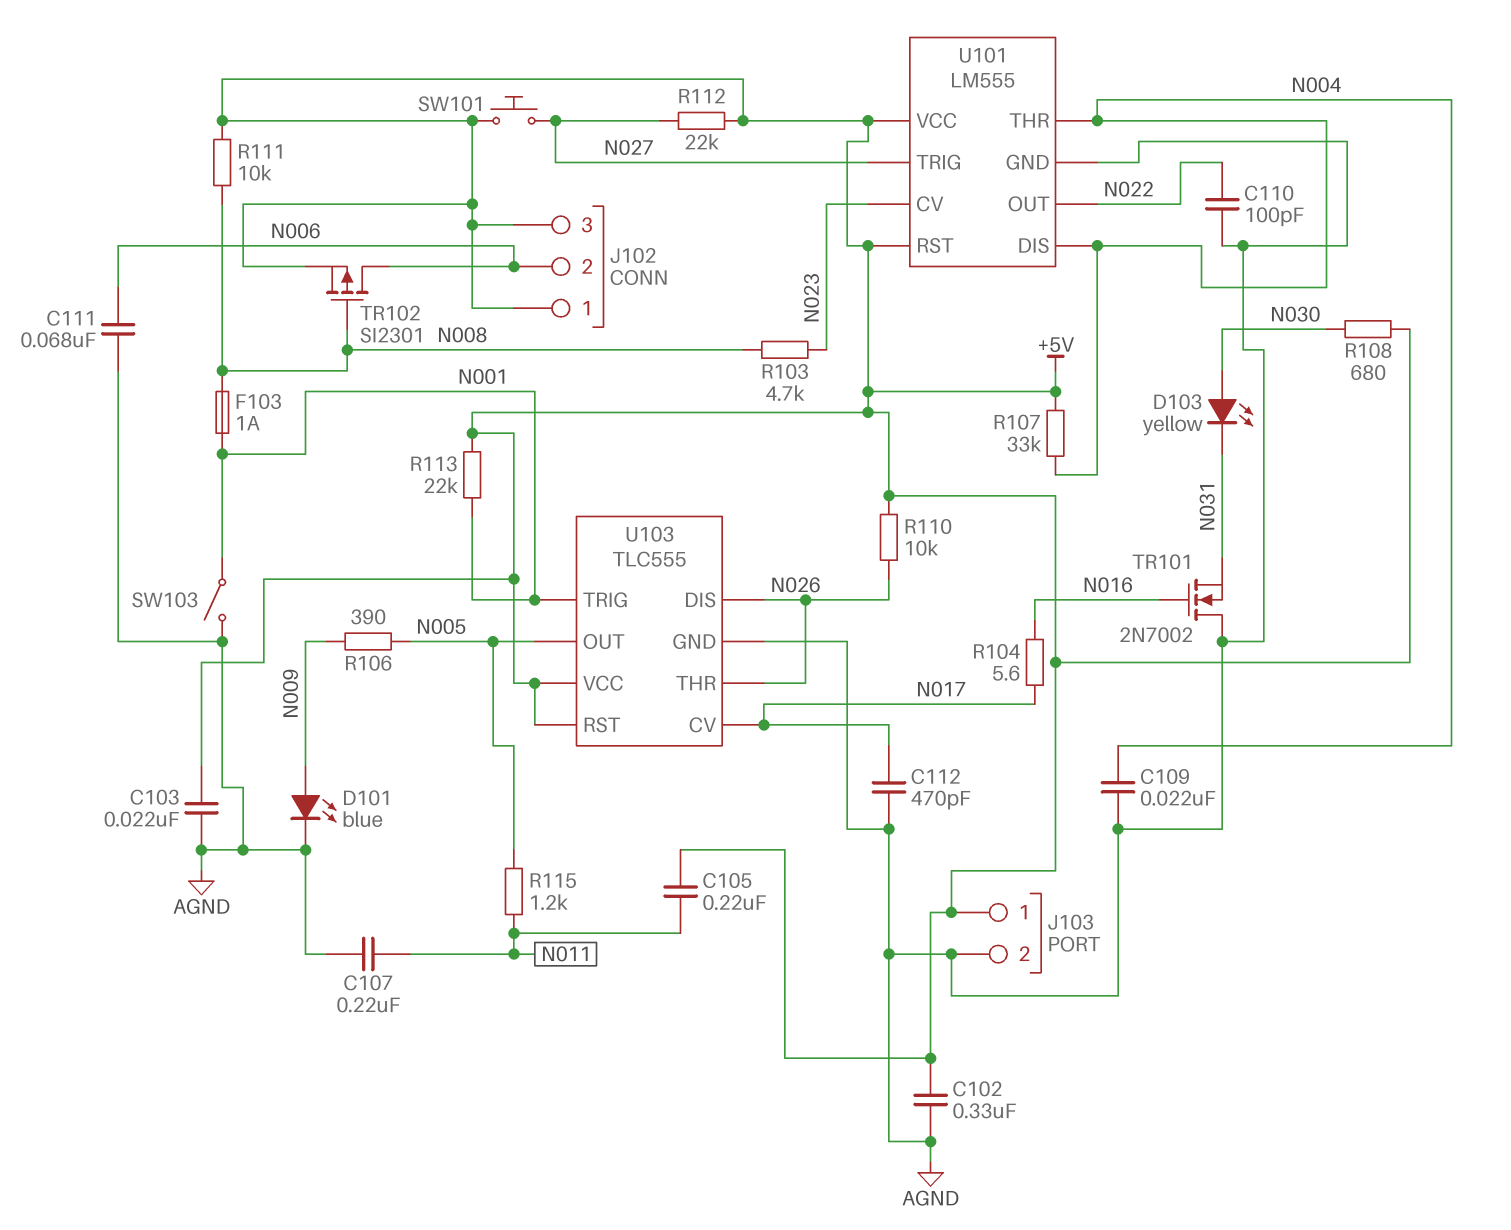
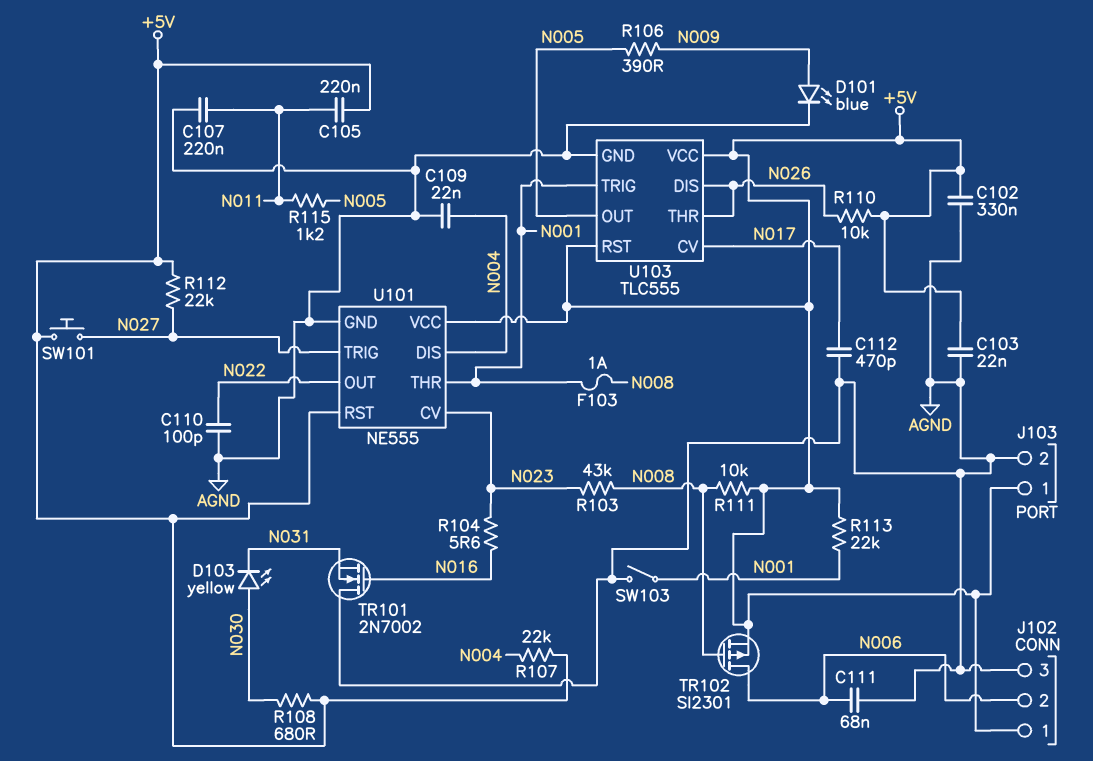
J102 pin 3: +5V -> AGND
R103: 4.7k (N008, N023) -> 43k (N008, N023)
R104: 5.6 (N016, N017) -> 5.6 (N016, N023)
R107: 33k (+5V, N004) -> 22k (+5V, N004)
U101: LM555 -> NE555
U101 pin THR: N004 -> N001

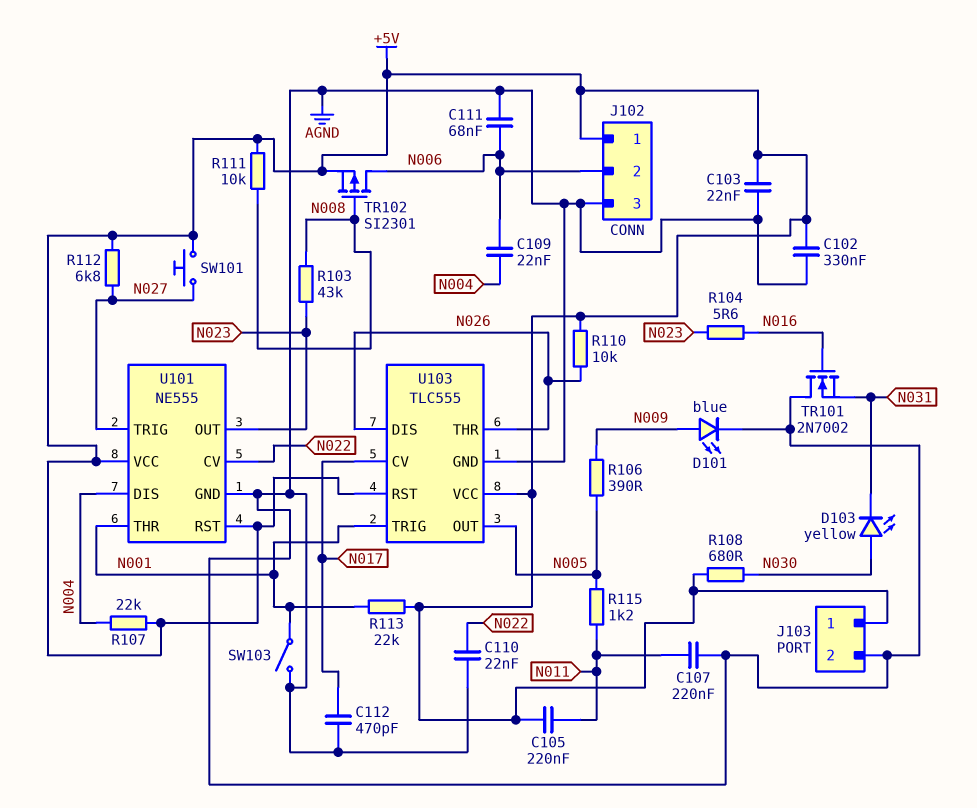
C109: 22nF (AGND, N004) -> 22nF (N004, N006)
C110: 100pF (AGND, N022) -> 22nF (AGND, N022)
F103: 1A (N001, N008) -> none
R112: 22k (+5V, N027) -> 6.8k (+5V, N027)
U101 pin CV: N023 -> N022
U101 pin OUT: N022 -> N023

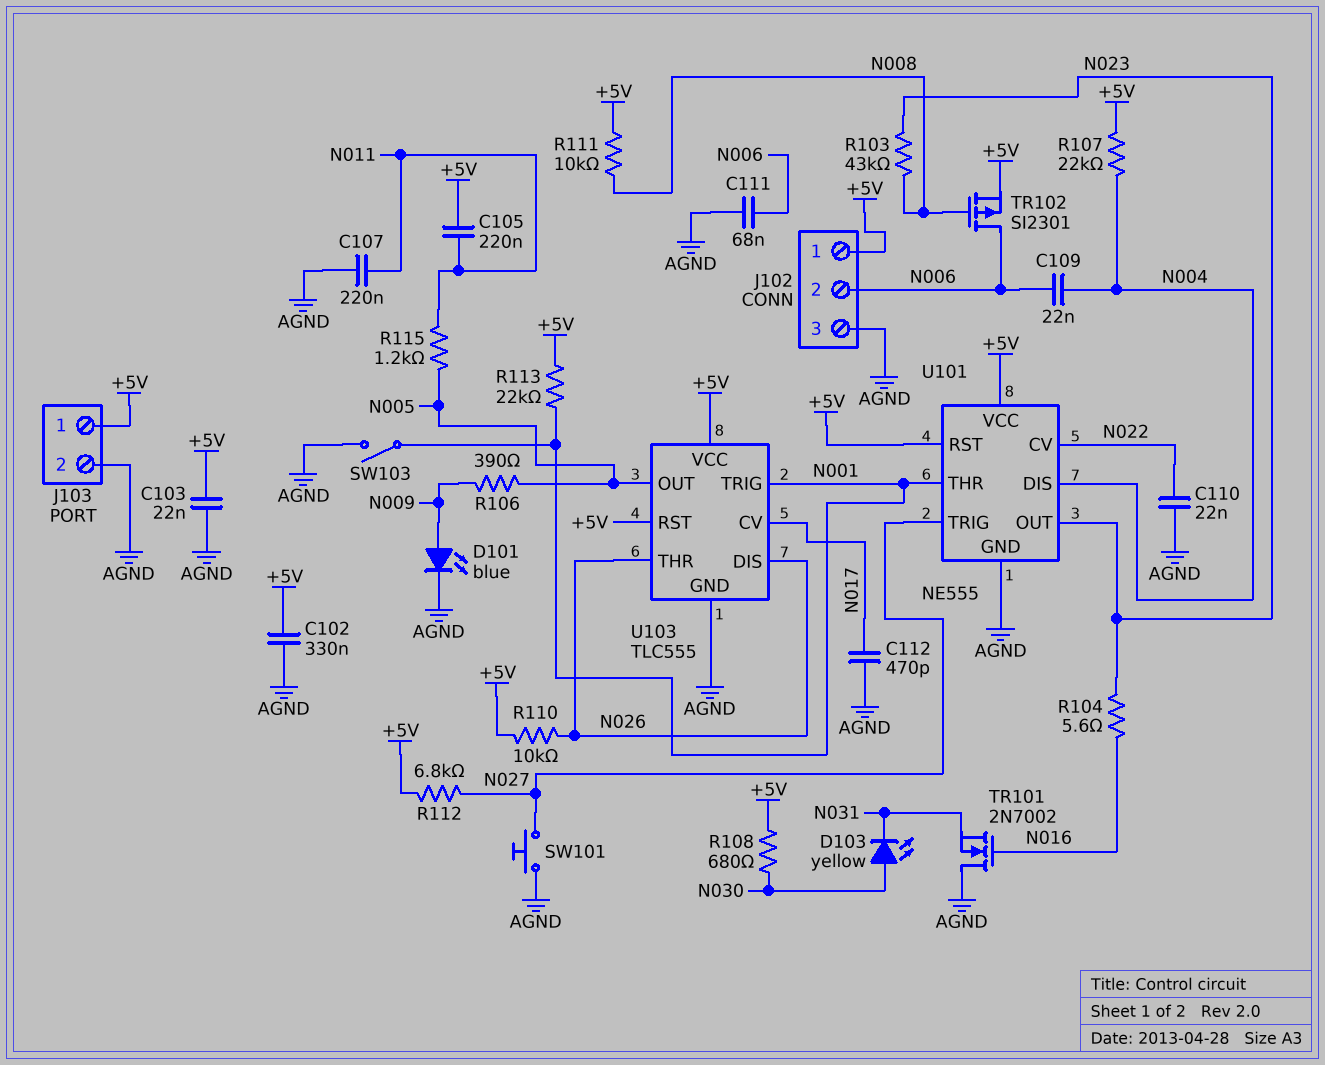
SW101: button (+5V, N027) -> button (AGND, N027)

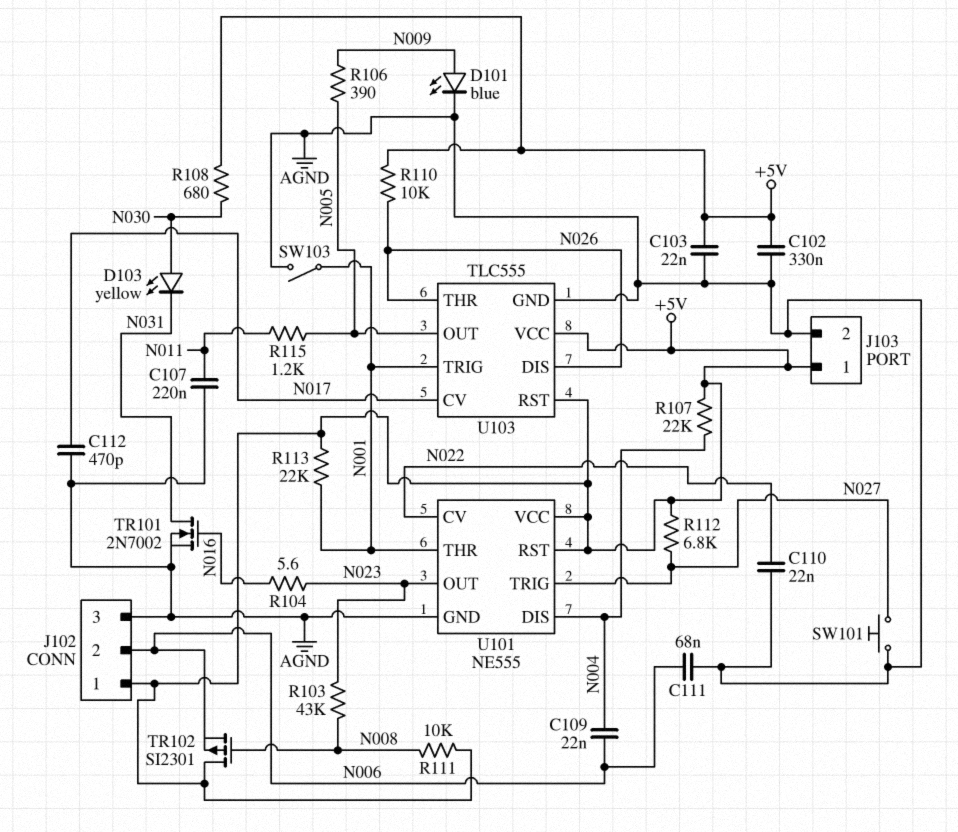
C105: 220nF (+5V, N011) -> none
TR101: NMOS 2N7002 (G N016, D AGND, S N031) -> NMOS 2N7002 (G N016, D N031, S AGND)
TR102: PMOS SI2301 (G N008, D N006, S +5V) -> PMOS SI2301 (G N008, D +5V, S N006)

